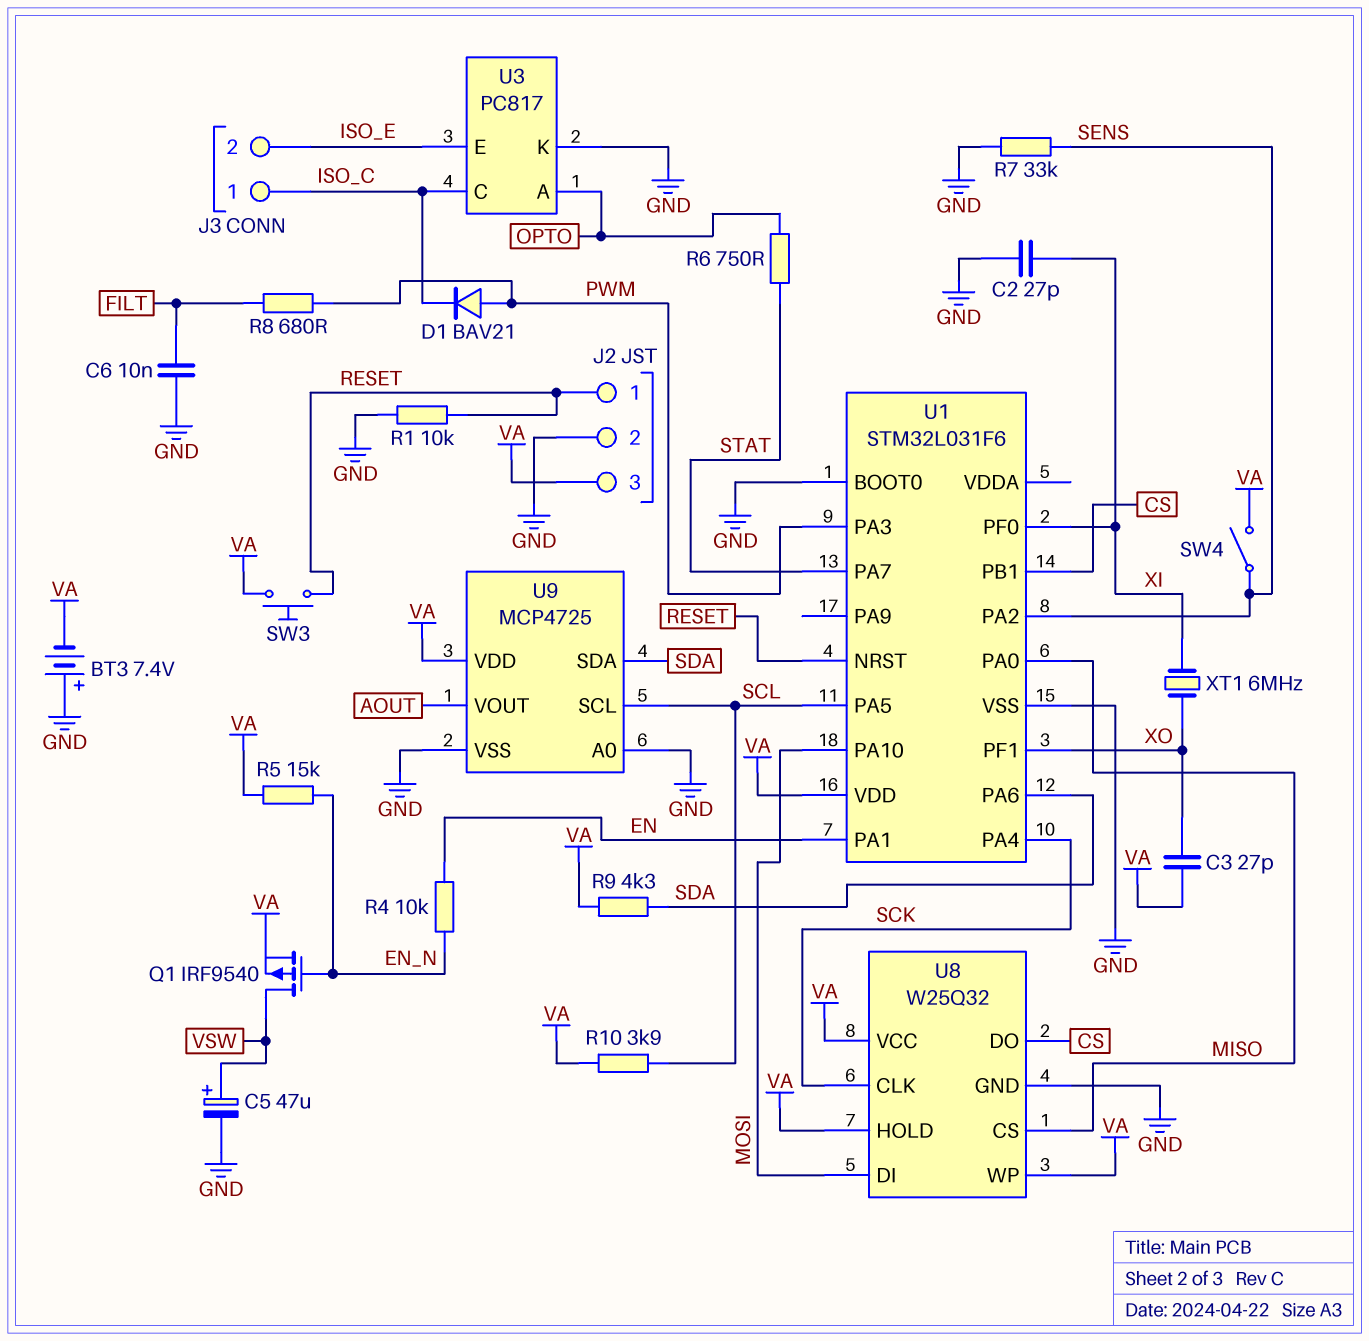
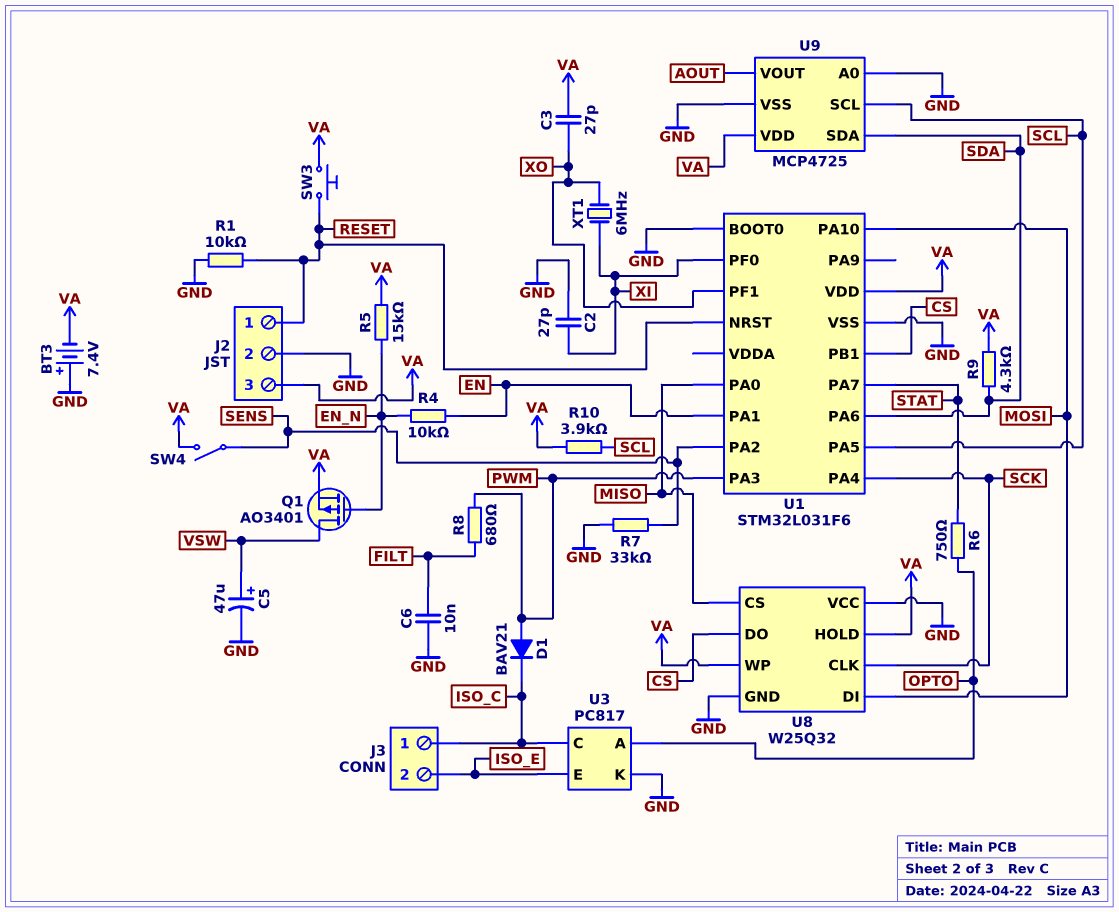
Q1: PMOS IRF9540 (G EN_N, D VSW, S VA) -> PMOS AO3401 (G EN_N, D VSW, S VA)
U8 pin VCC: VA -> GND

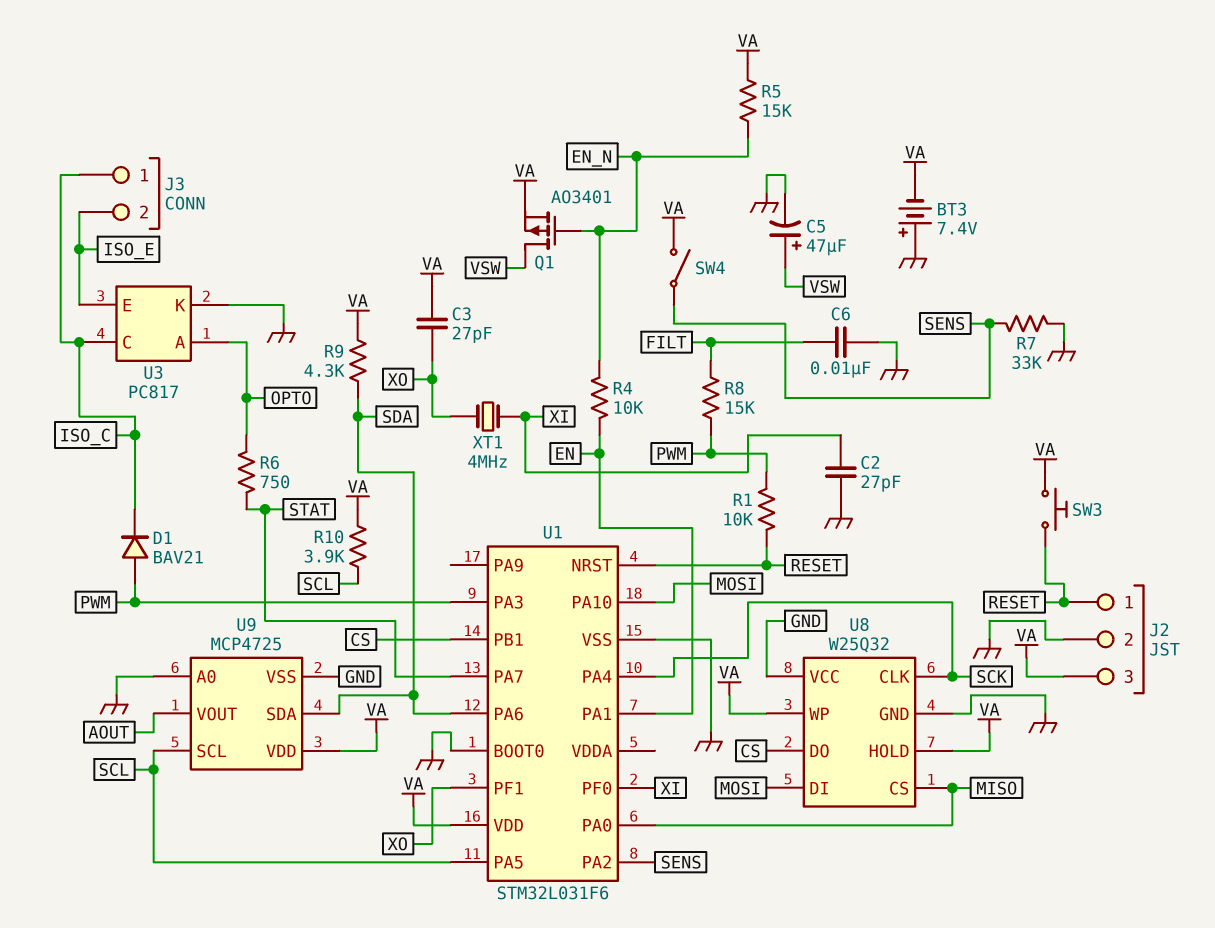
R1: 10k (GND, RESET) -> 10k (PWM, RESET)
R8: 680 (FILT, PWM) -> 15k (FILT, PWM)
XT1: 6MHz (XI, XO) -> 4MHz (XI, XO)

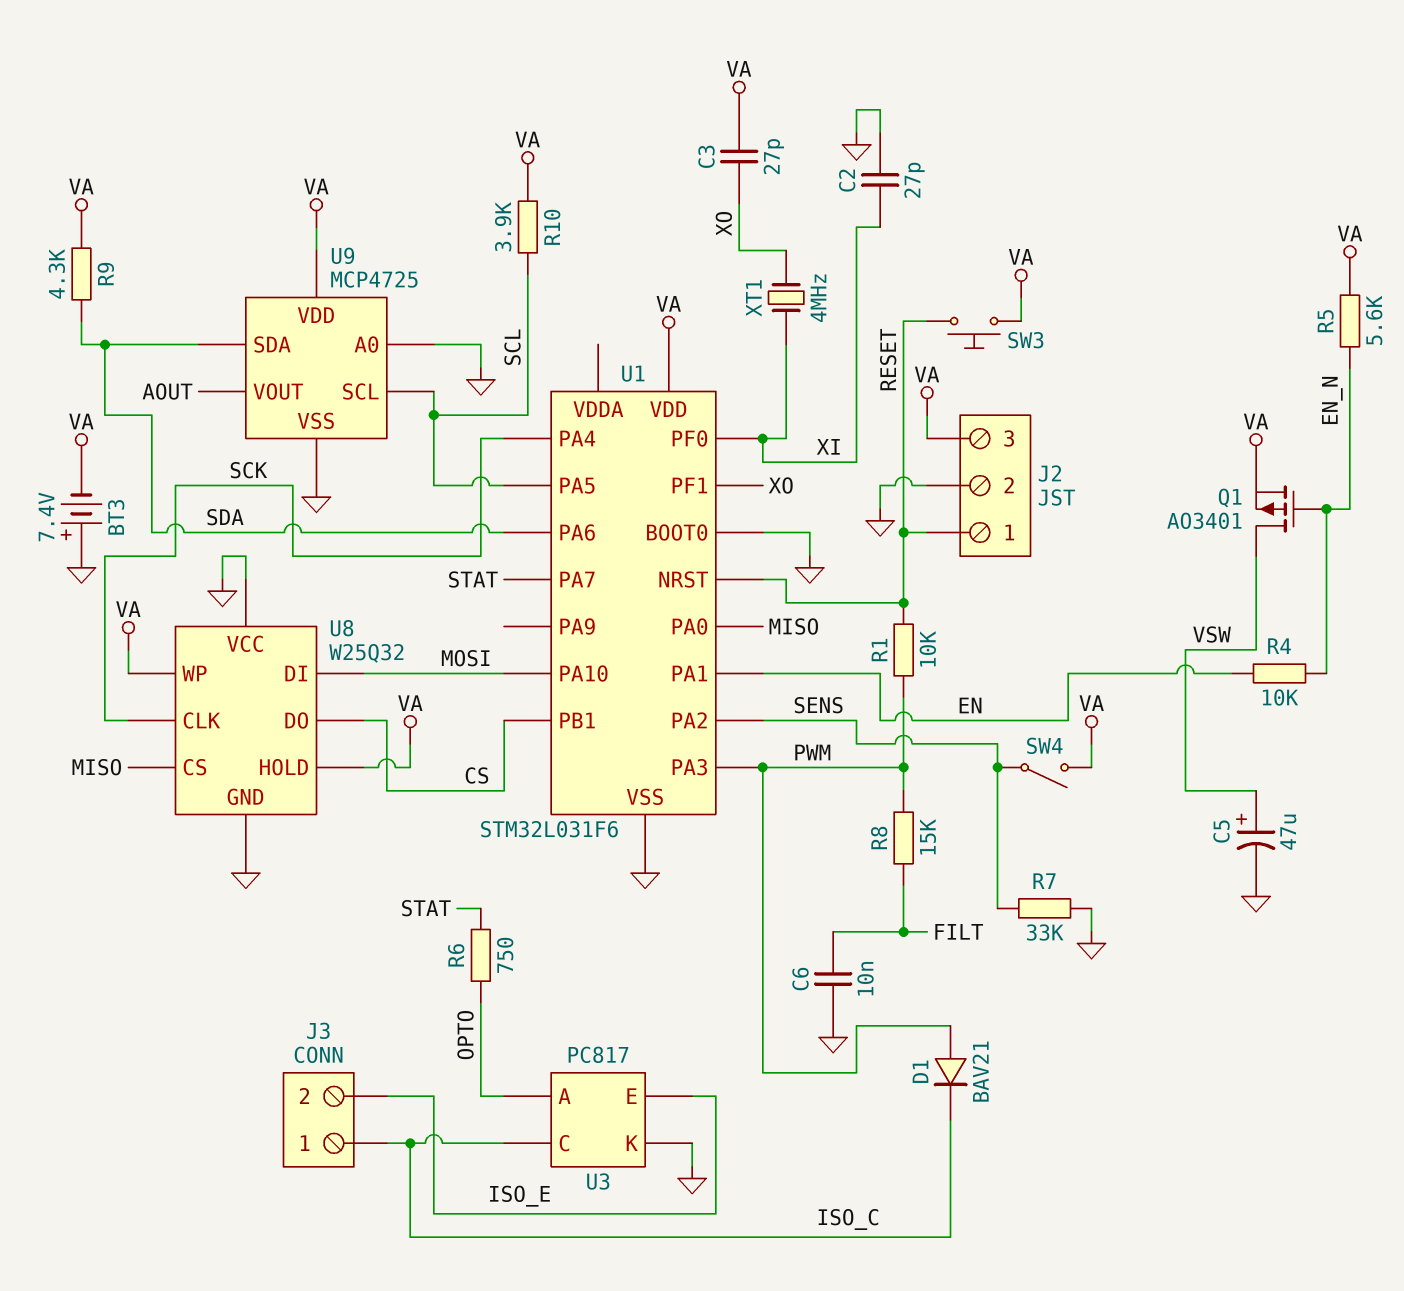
R5: 15k (EN_N, VA) -> 5.6k (EN_N, VA)

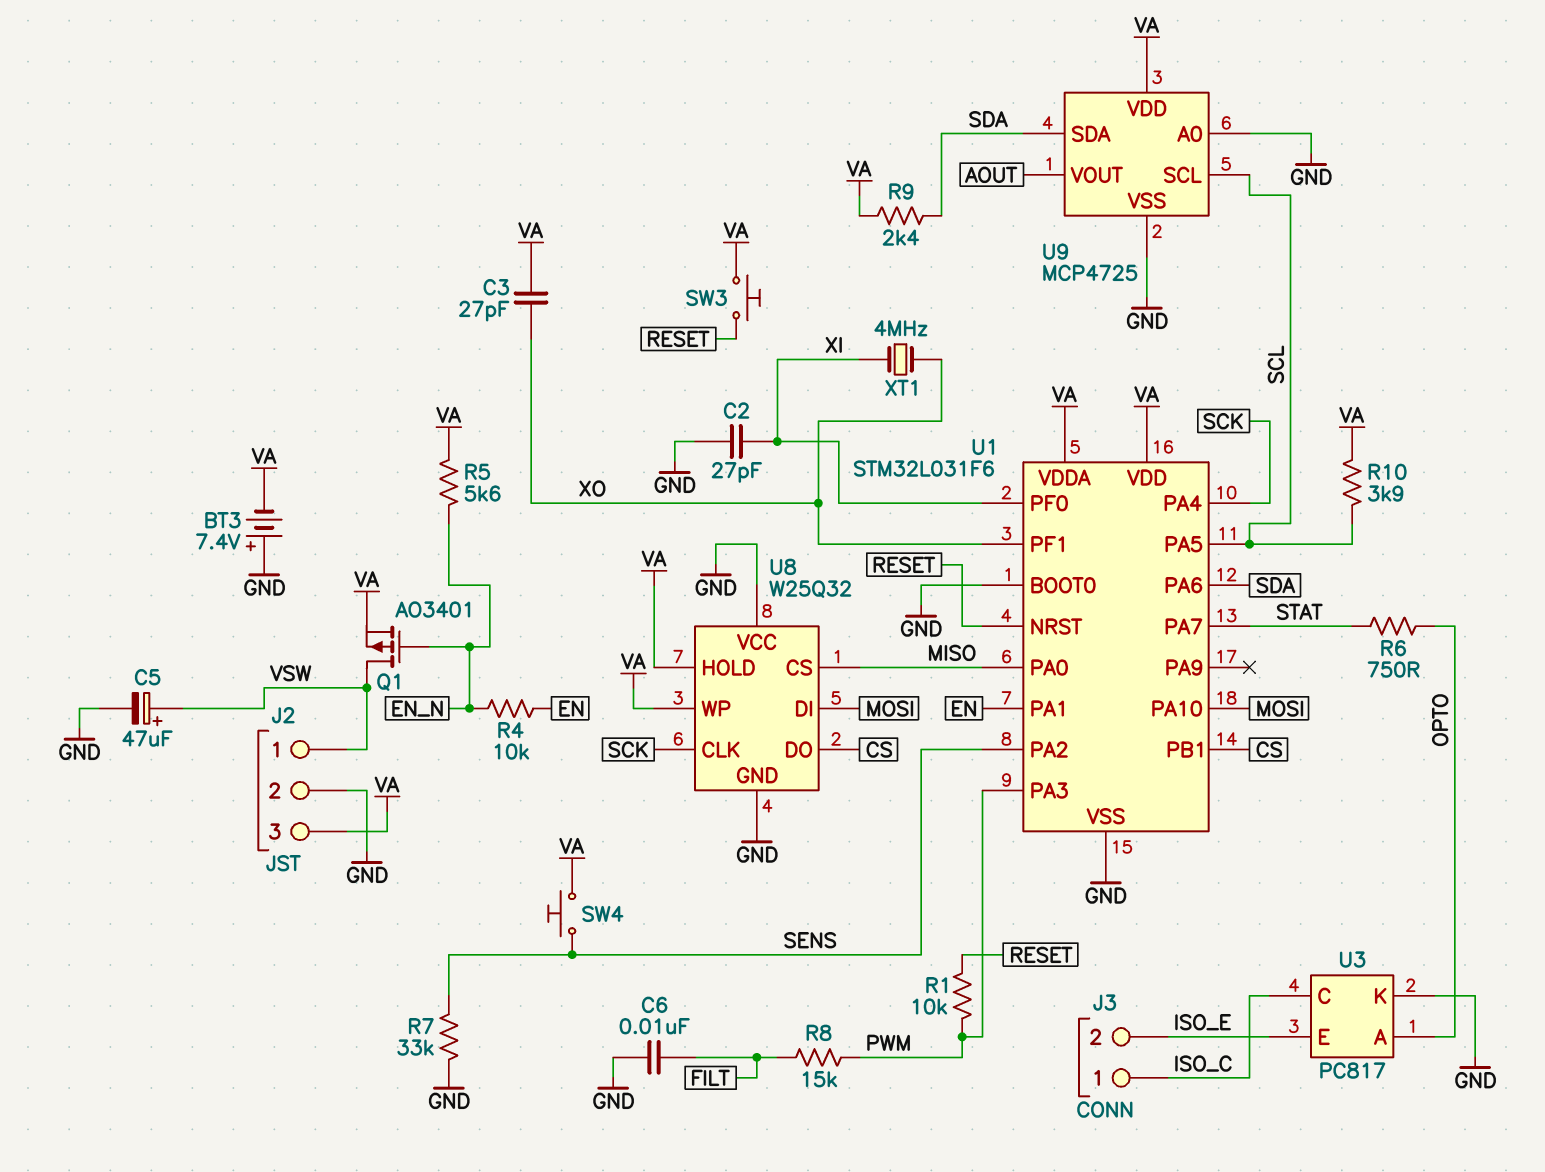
D1: diode BAV21 (A PWM, K ISO_C) -> none
J2 pin 1: RESET -> VSW
R9: 4.3k (SDA, VA) -> 2.4k (SDA, VA)
SW4: switch (SENS, VA) -> button (SENS, VA)
U1 pin VDDA: none -> VA

